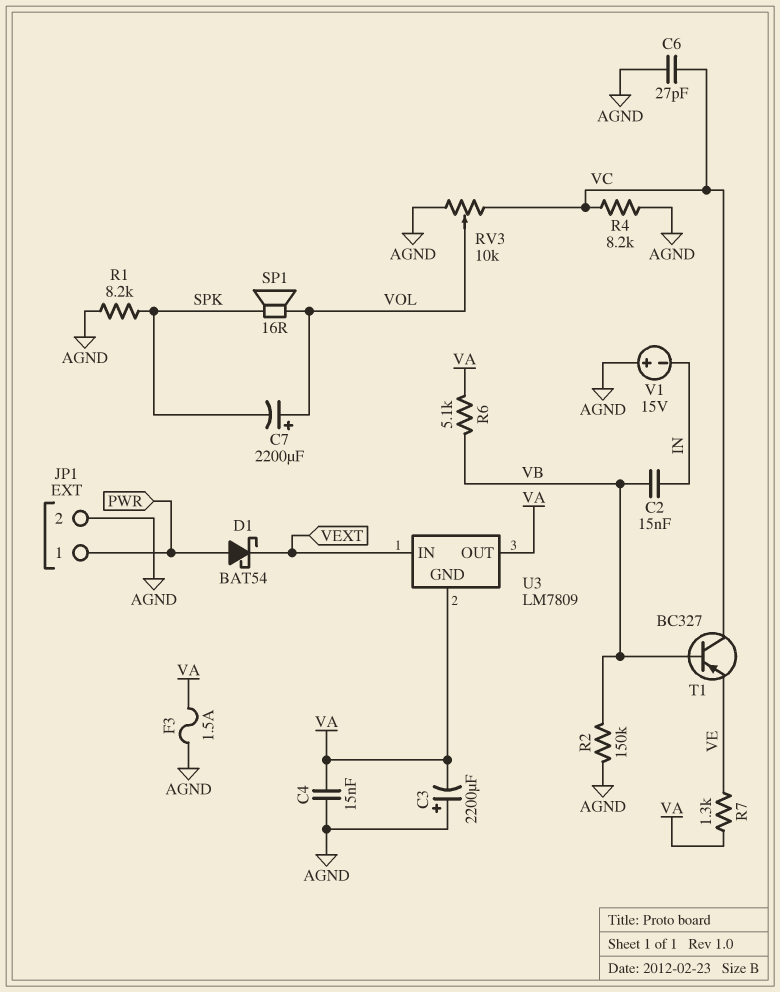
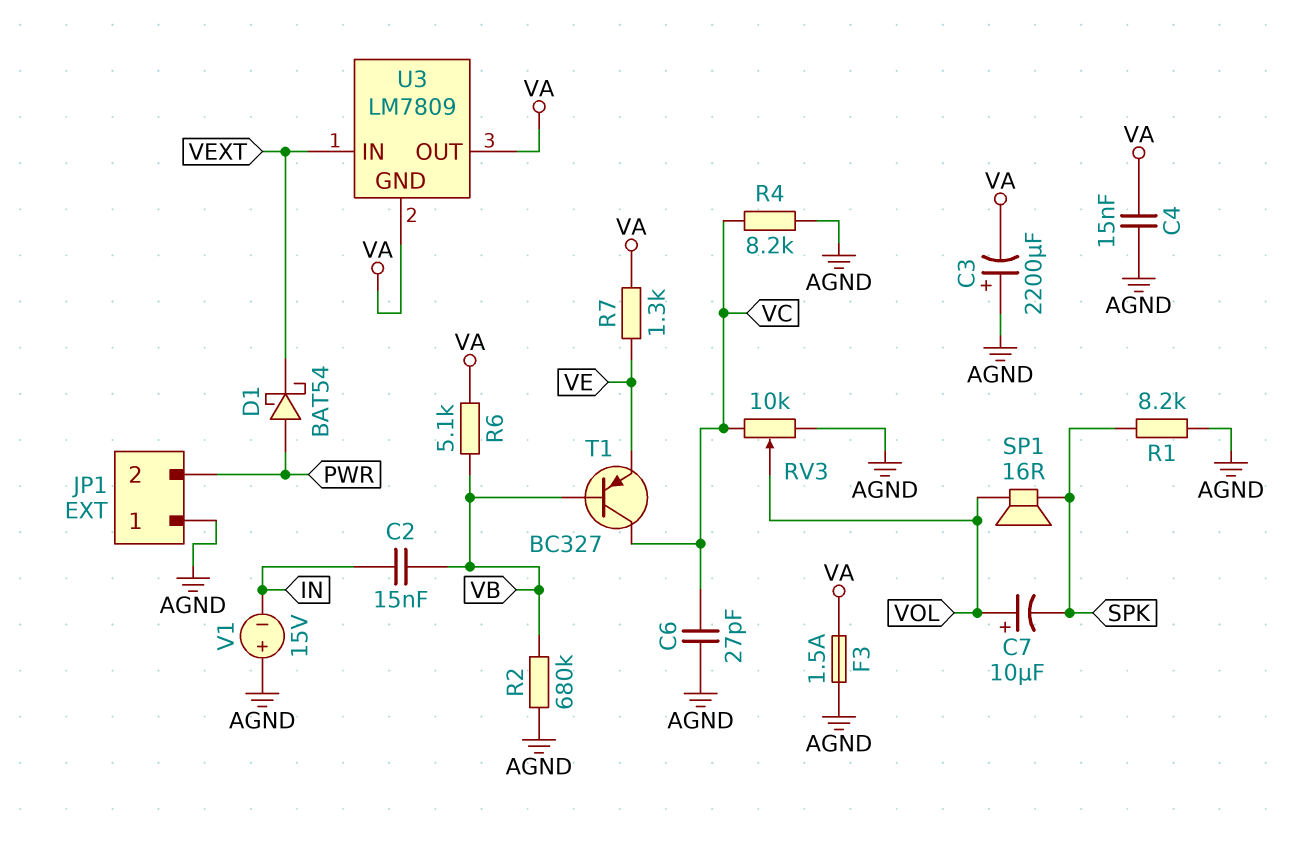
C7: 2200uF (plus VOL, minus SPK) -> 10uF (plus VOL, minus SPK)
JP1 pin 1: PWR -> AGND
JP1 pin 2: AGND -> PWR
R2: 150k (AGND, VB) -> 680k (AGND, VB)

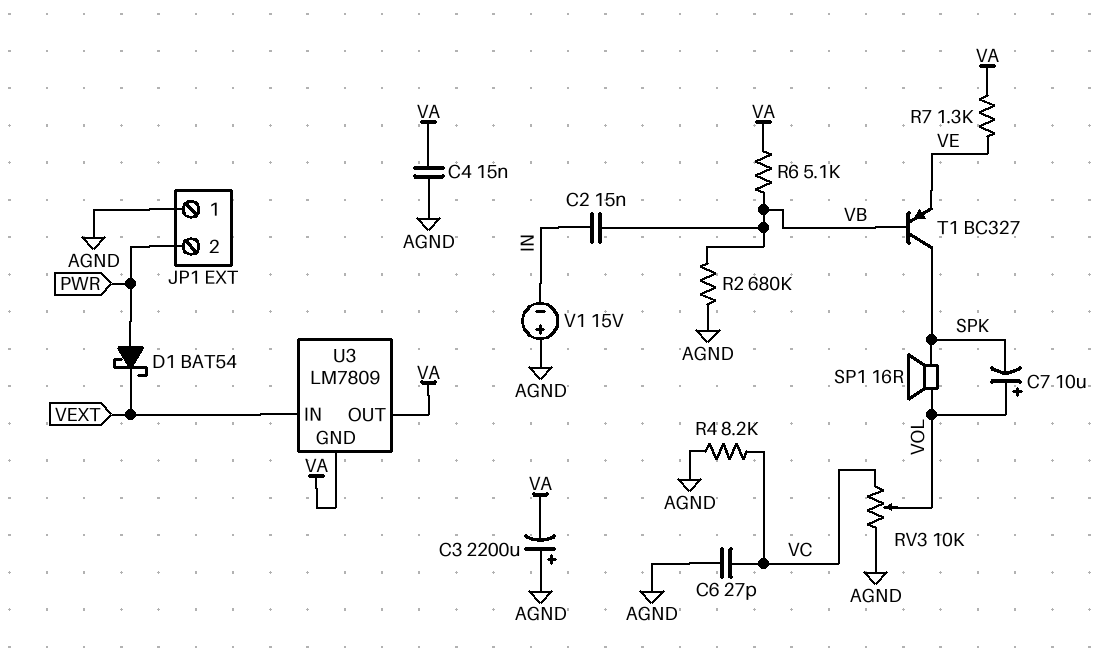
F3: 1.5A (AGND, VA) -> none
R1: 8.2k (AGND, SPK) -> none
T1: PNP BC327 (B VB, C VC, E VE) -> PNP BC327 (B VB, C SPK, E VE)

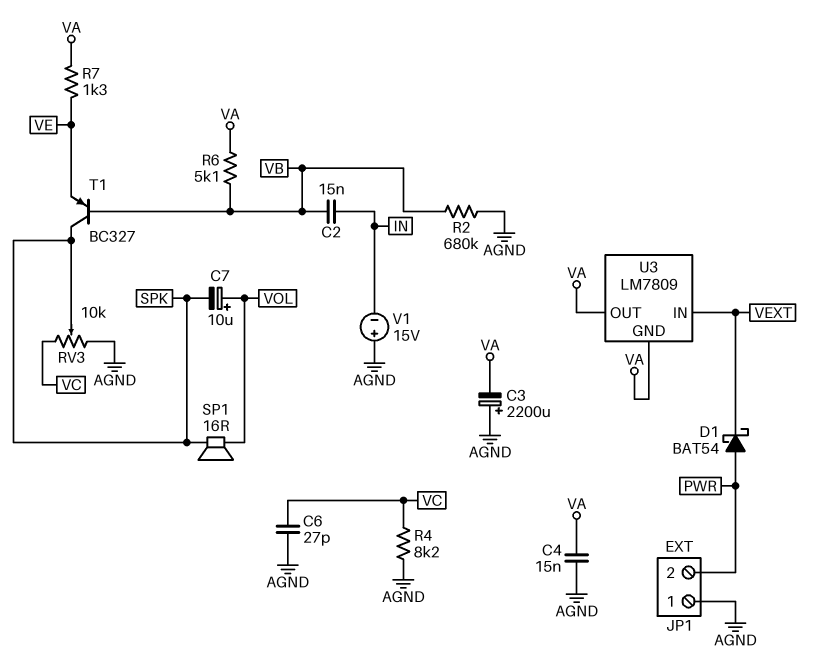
RV3: 10k (AGND, VC, wiper VOL) -> 10k (AGND, VC, wiper SPK)

